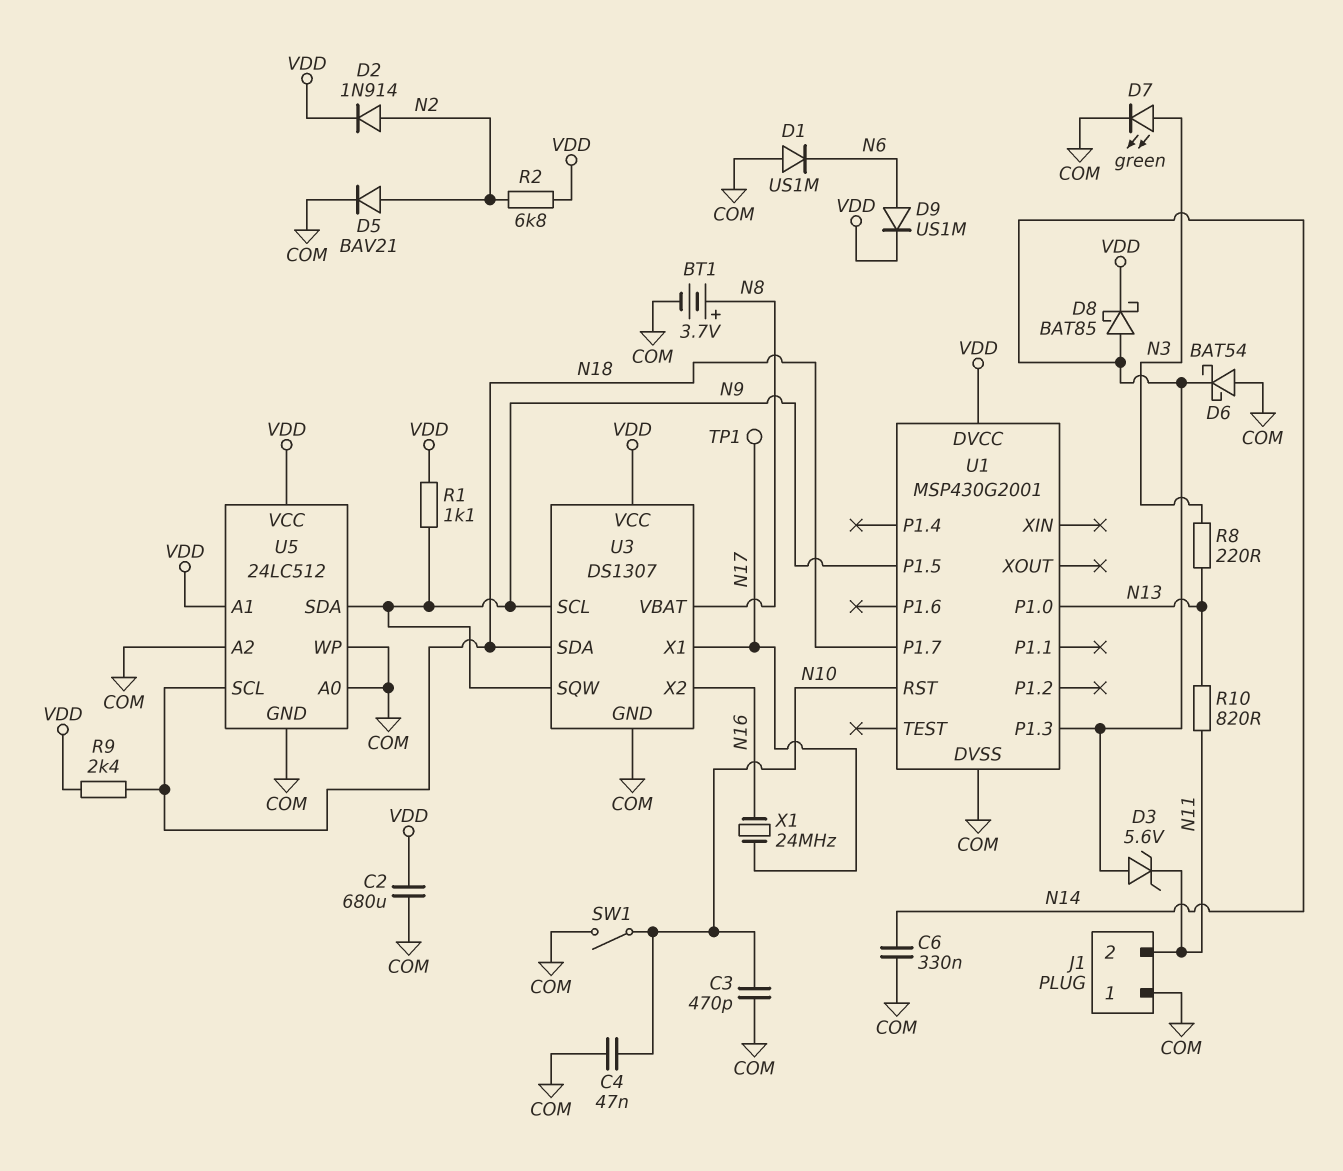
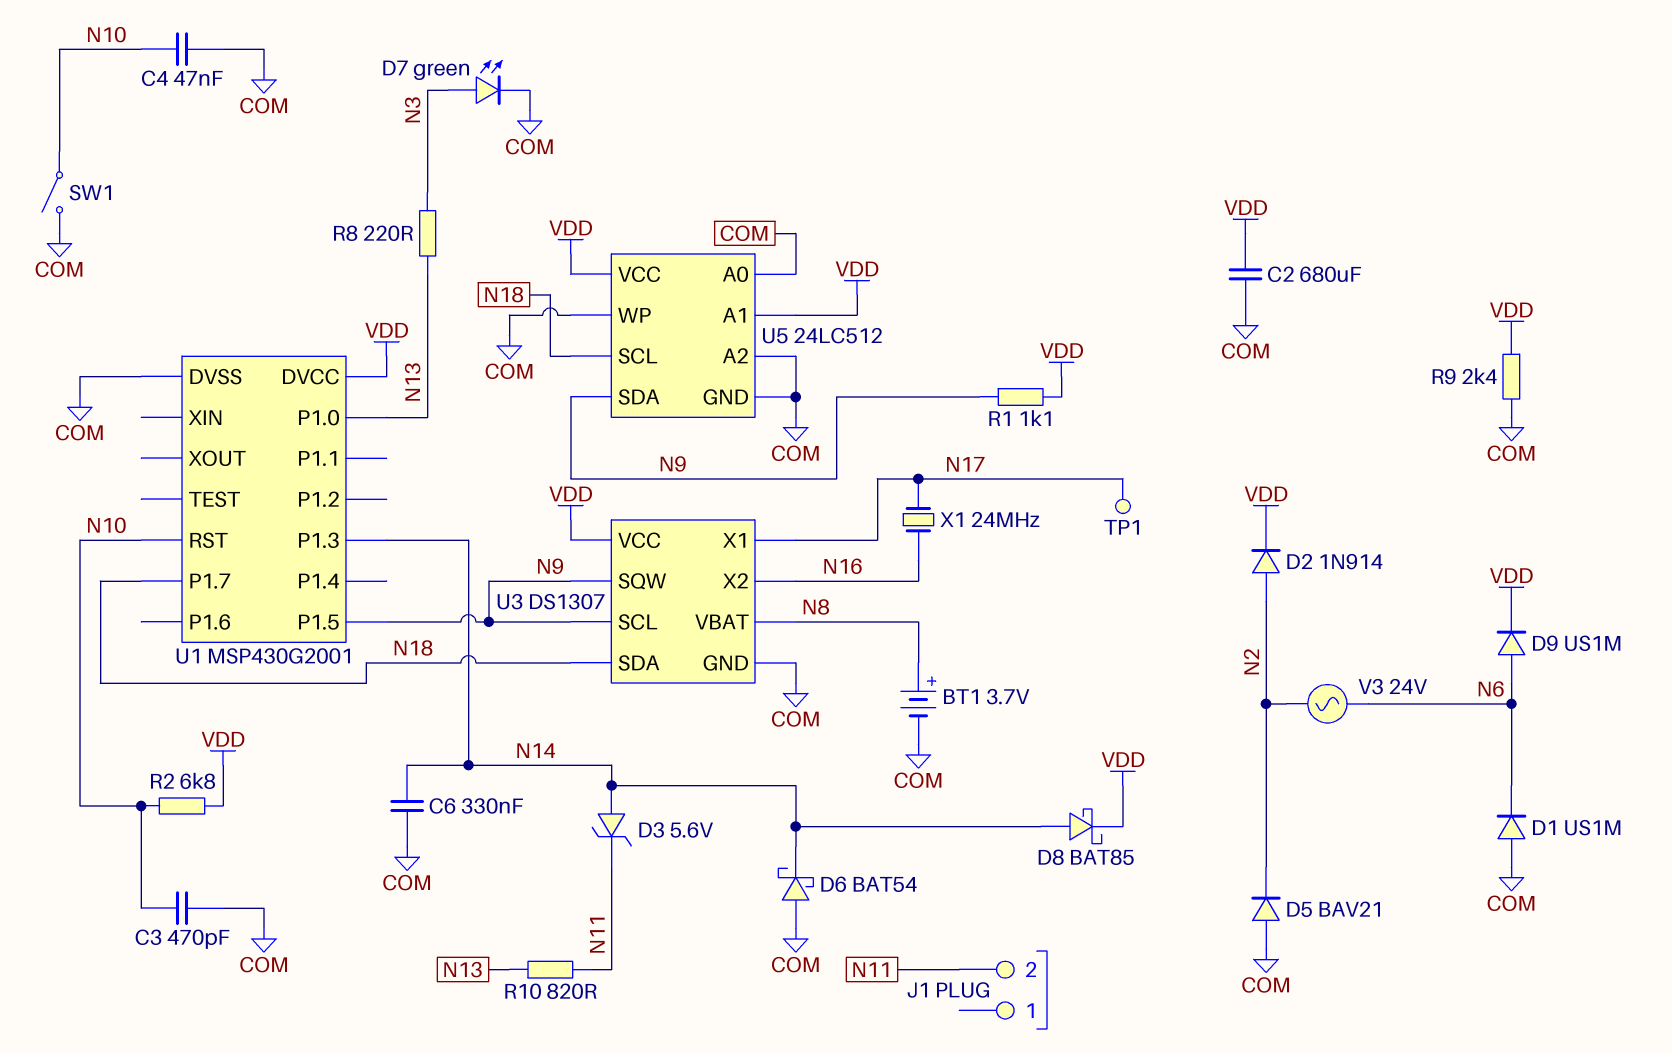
D5: diode BAV21 (A N2, K COM) -> diode BAV21 (A COM, K N2)
J1 pin 1: COM -> none
R2: 6.8k (N2, VDD) -> 6.8k (N10, VDD)
R9: 2.4k (N18, VDD) -> 2.4k (COM, VDD)
V3: none -> AC 24V (N2, N6)

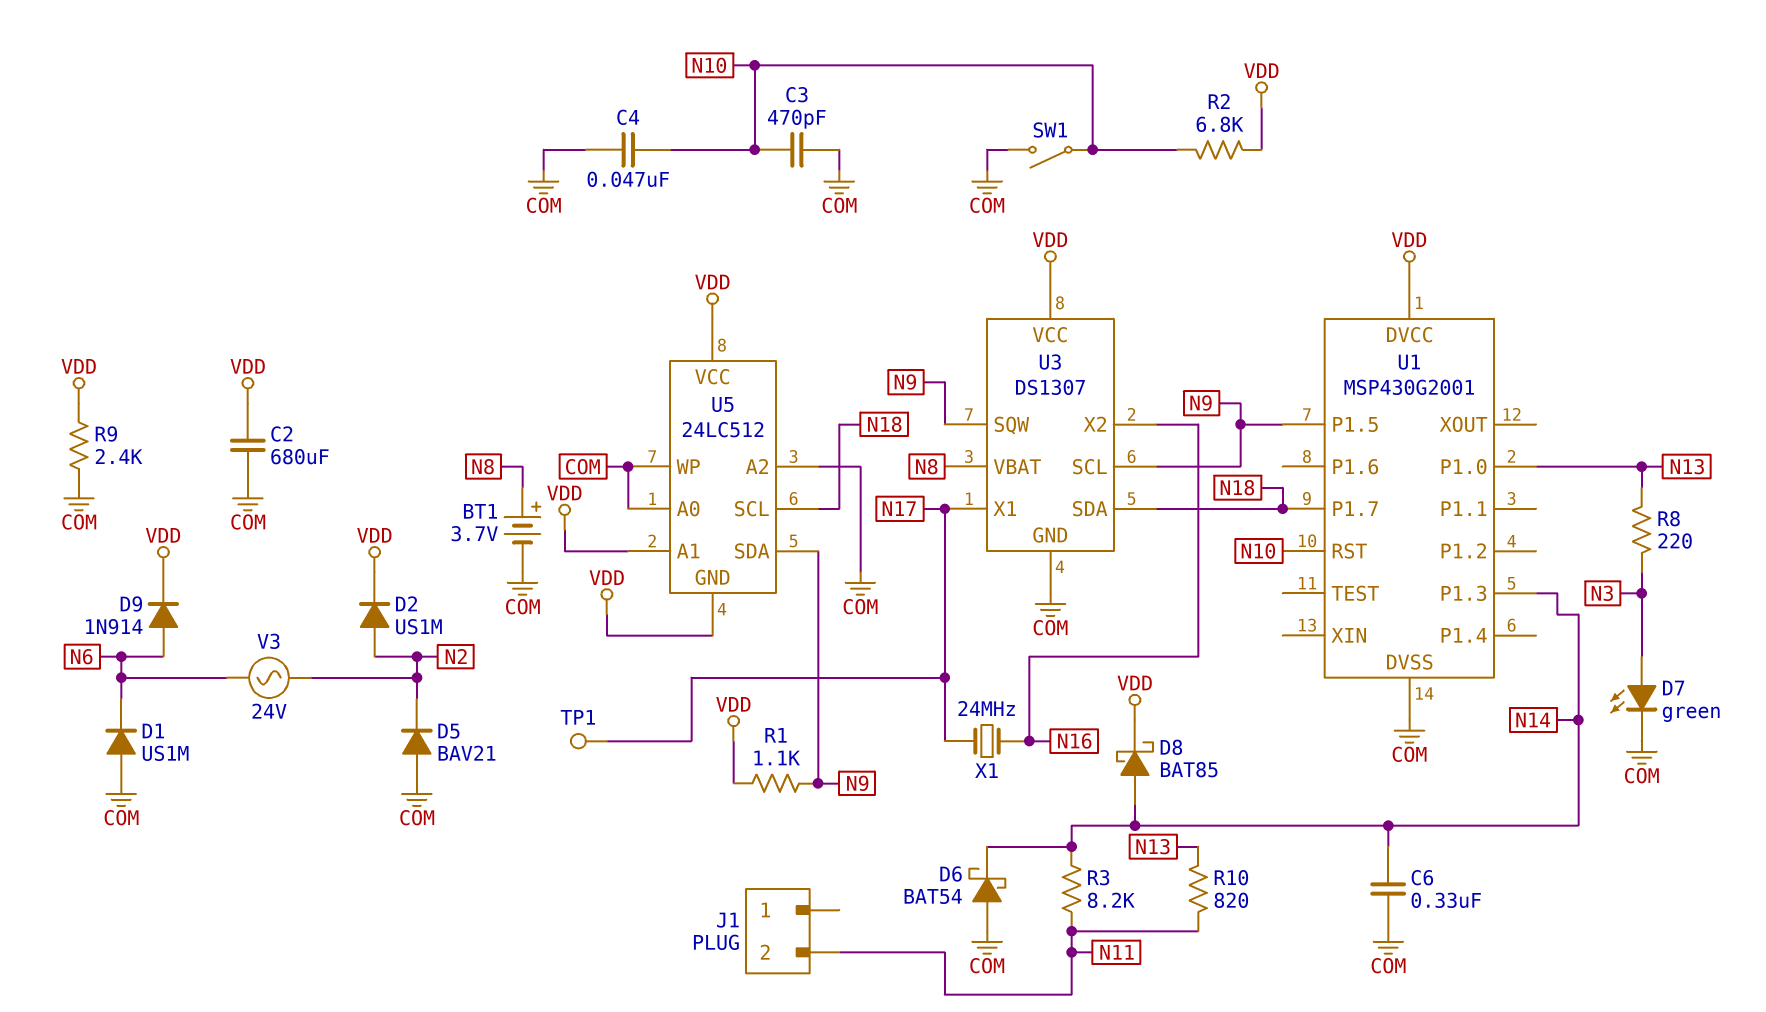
D2: diode 1N914 (A N2, K VDD) -> diode US1M (A N2, K VDD)
D3: zener 5.6V (A N14, K N11) -> none
D9: diode US1M (A N6, K VDD) -> diode 1N914 (A N6, K VDD)
R3: none -> 8.2k (N11, N14)
U5 pin GND: COM -> VDD

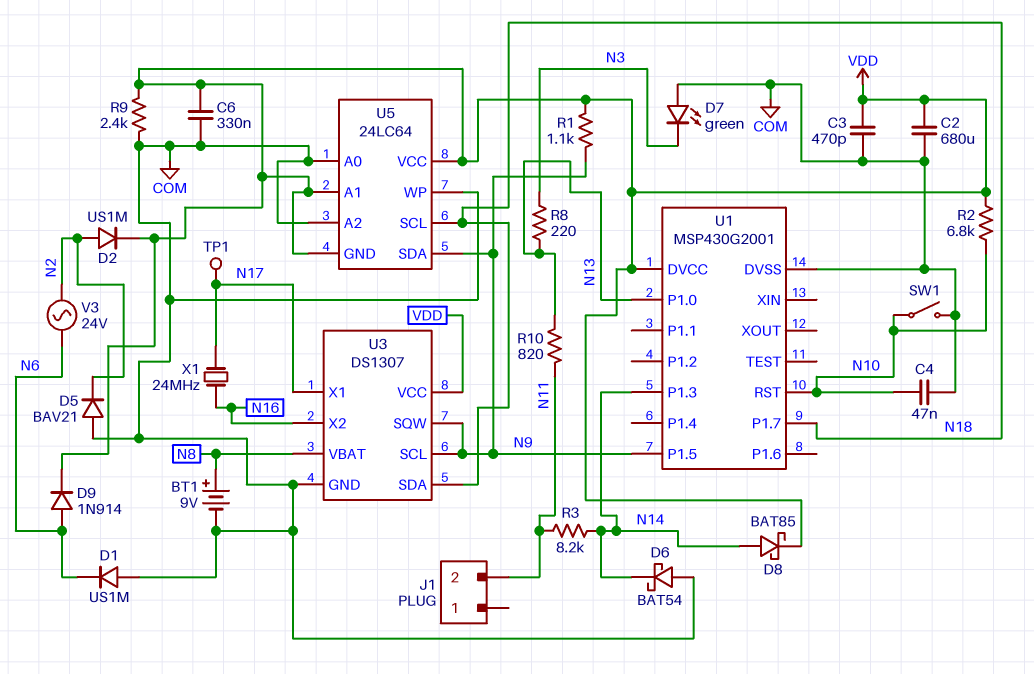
BT1: 3.7V (plus N8, minus COM) -> 9V (plus N8, minus COM)
C3: 470pF (COM, N10) -> 470pF (COM, VDD)
C6: 330nF (COM, N14) -> 330nF (COM, VDD)
D7: LED green (A N3, K COM) -> LED green (A COM, K N3)
U5: 24LC512 -> 24LC64

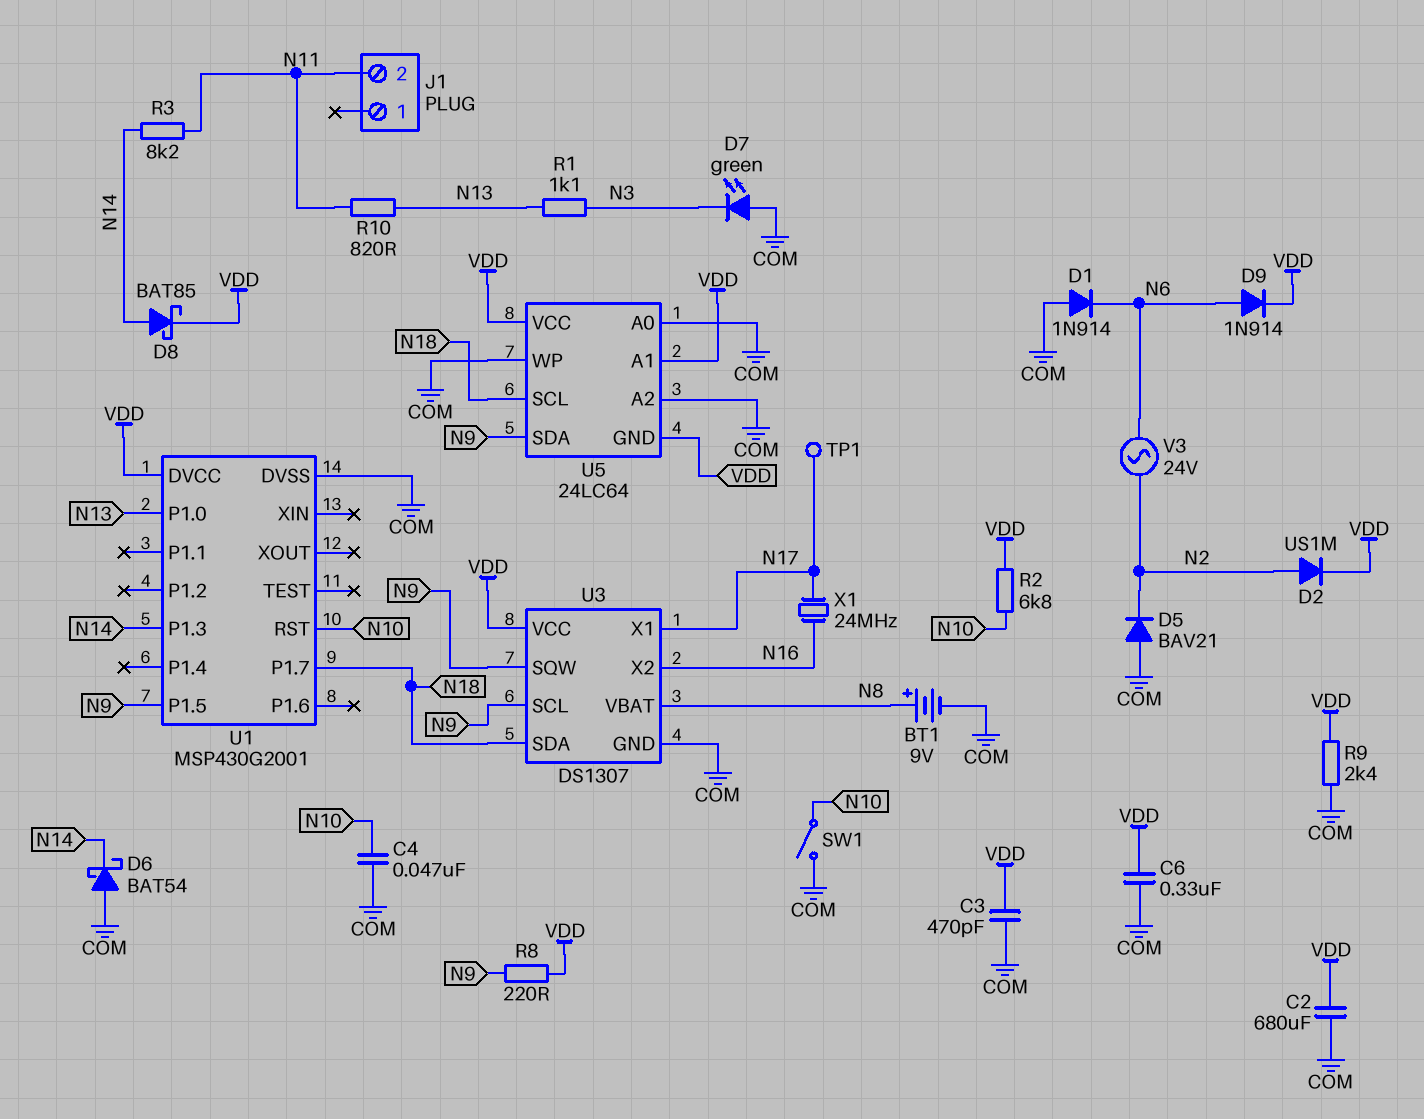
D1: diode US1M (A COM, K N6) -> diode 1N914 (A COM, K N6)
R1: 1.1k (N9, VDD) -> 1.1k (N3, N13)
R8: 220 (N3, N13) -> 220 (N9, VDD)

